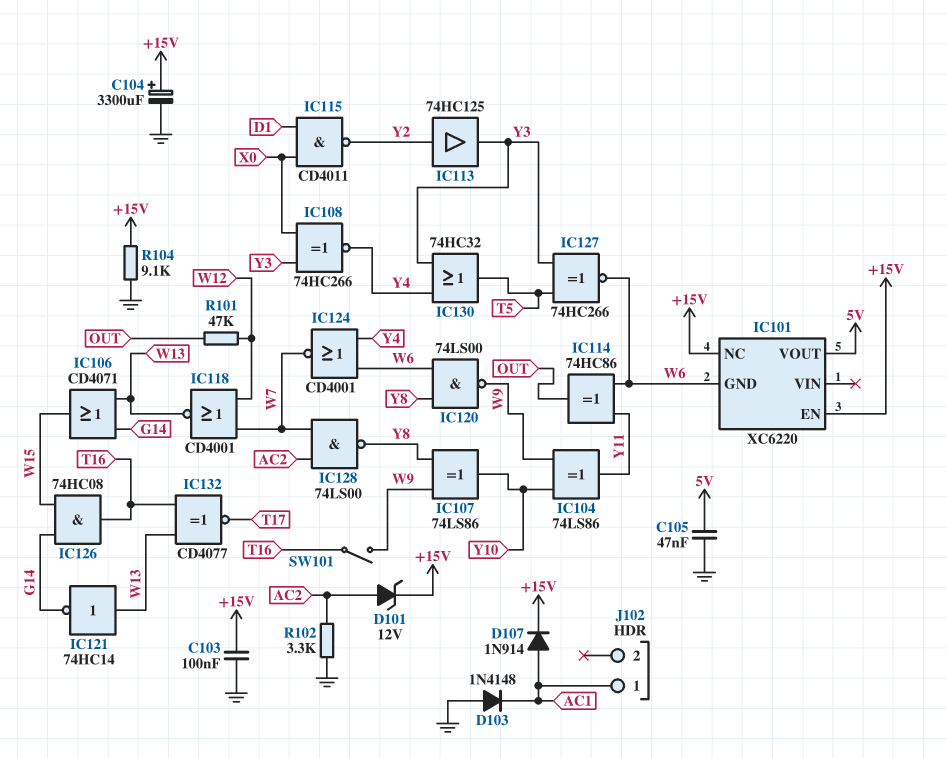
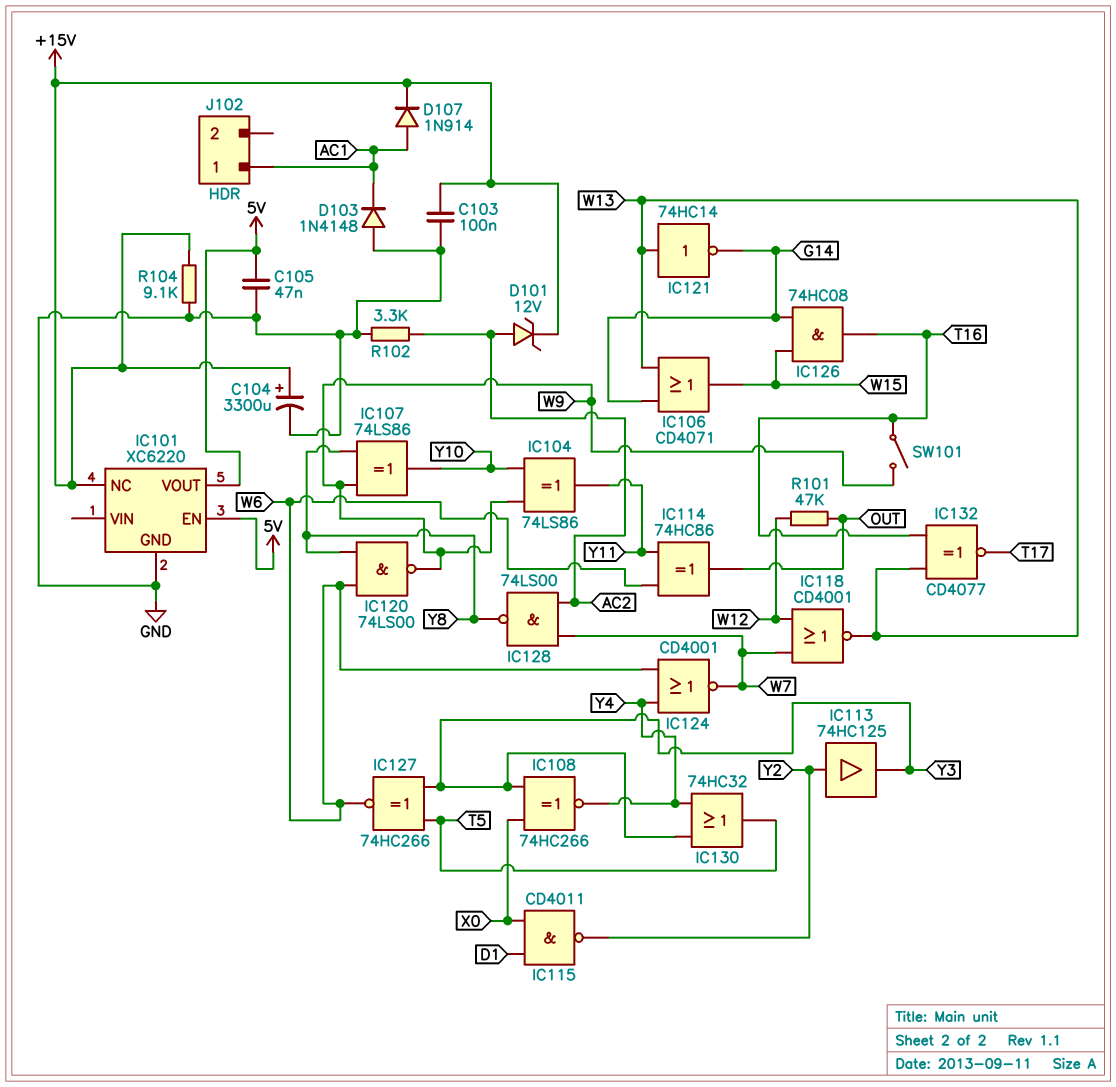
IC101 pin EN: +15V -> 5V
IC101 pin GND: W6 -> GND

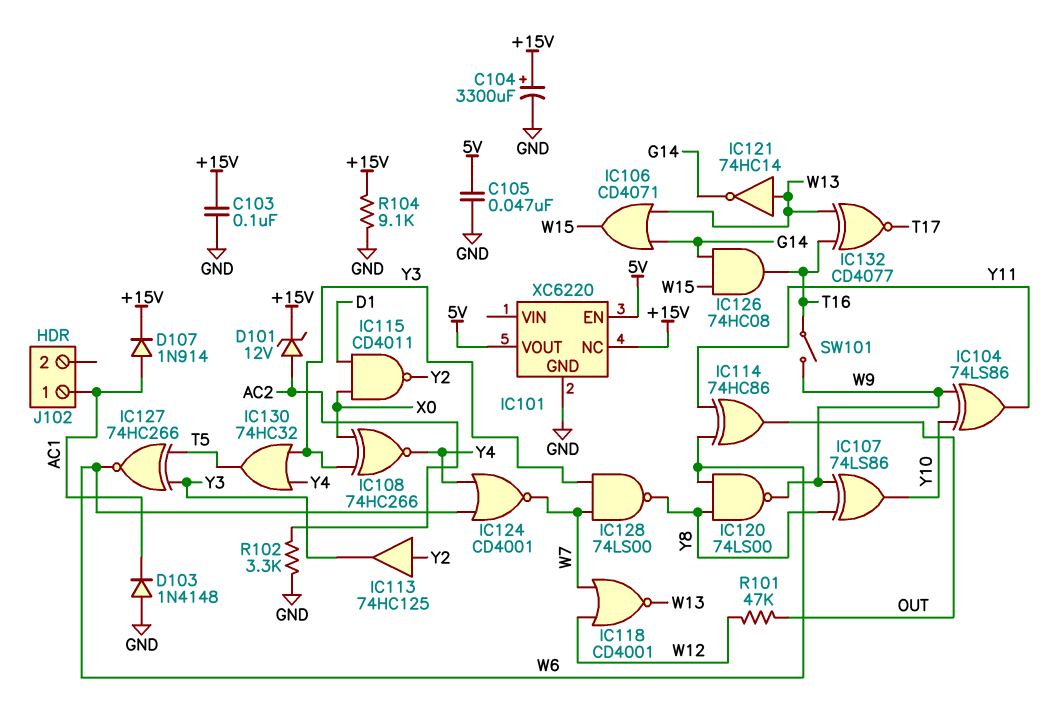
IC128: NAND 74LS00 (in AC2, in W7, out Y8) -> NAND 74LS00 (in W7, in Y3, out Y8)

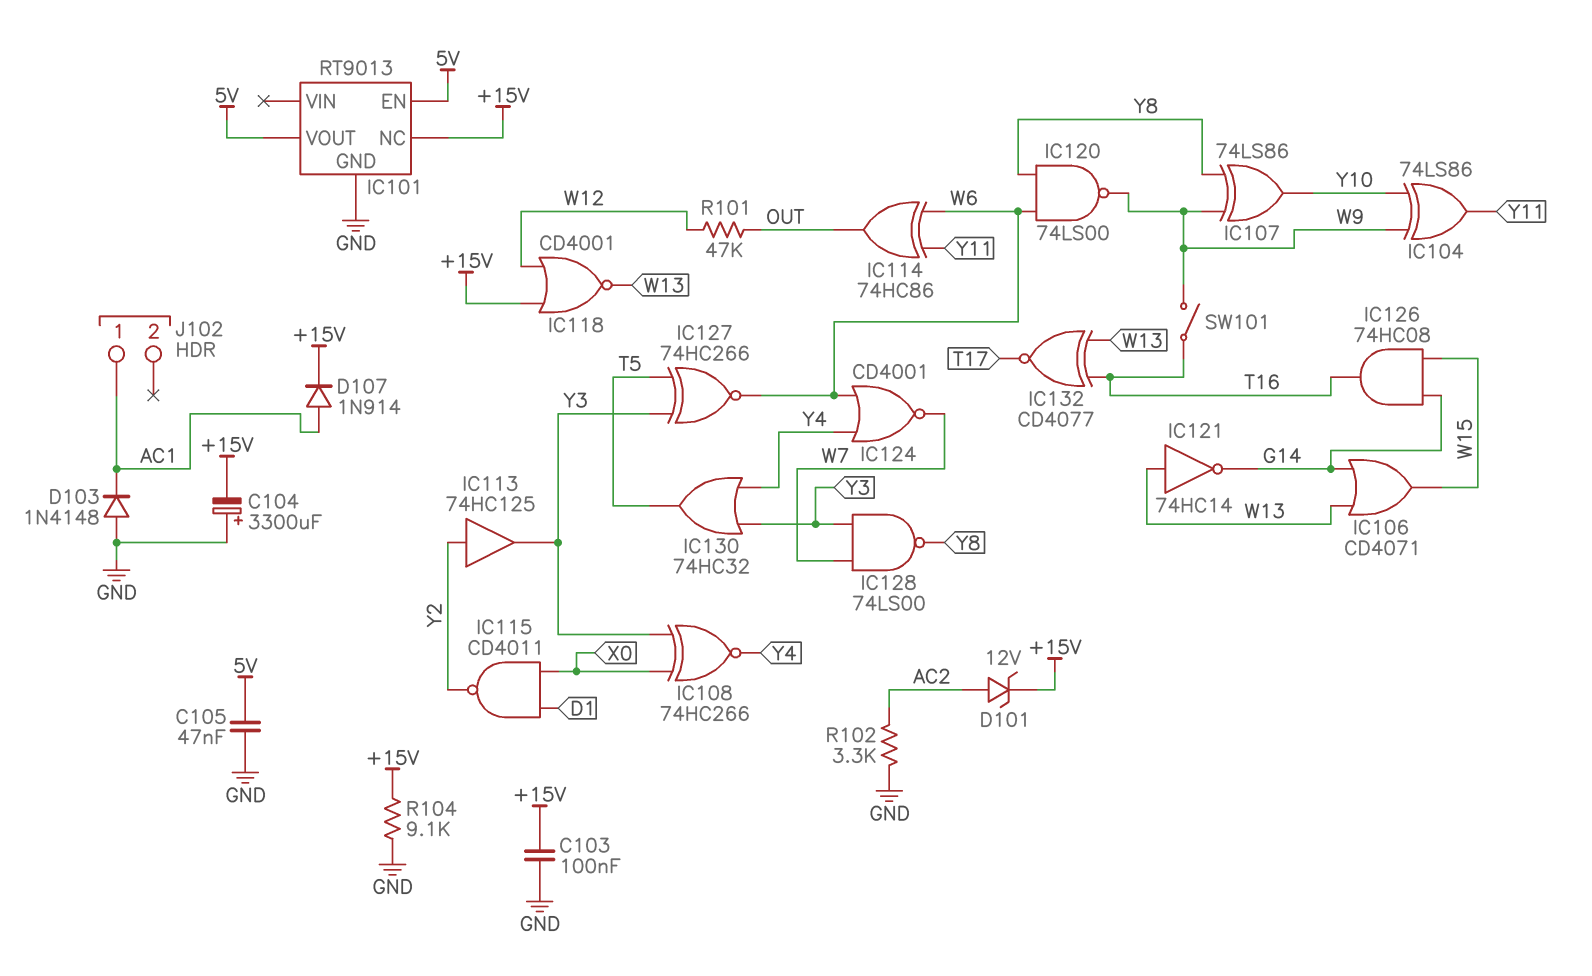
C104: 3300uF (plus +15V, minus GND) -> 3300uF (plus GND, minus +15V)
IC101: XC6220 -> RT9013
IC118: NOR CD4001 (in W7, in W12, out W13) -> NOR CD4001 (in +15V, in W12, out W13)

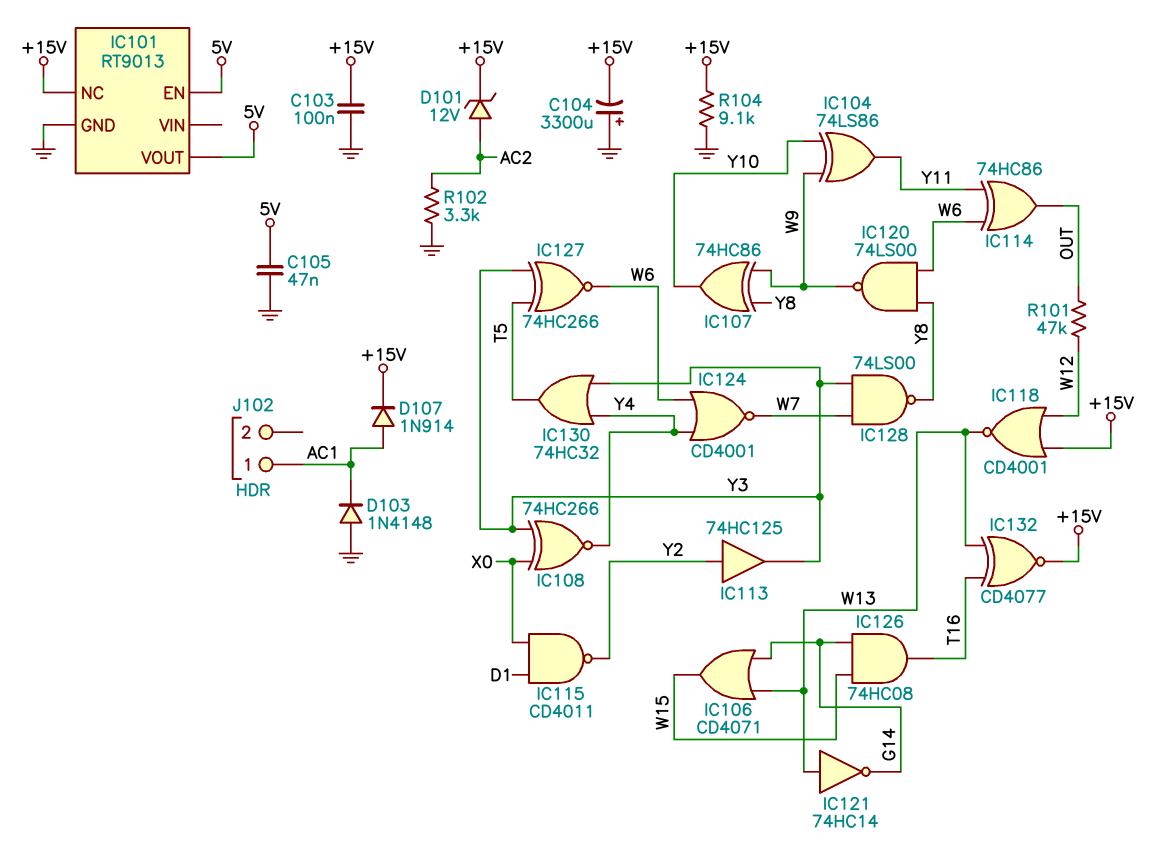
IC107: XOR 74LS86 (in W9, in Y8, out Y10) -> XOR 74HC86 (in W9, in Y8, out Y10)
IC132: XNOR CD4077 (in T16, in W13, out T17) -> XNOR CD4077 (in T16, in W13, out +15V)
SW101: switch (T16, W9) -> none

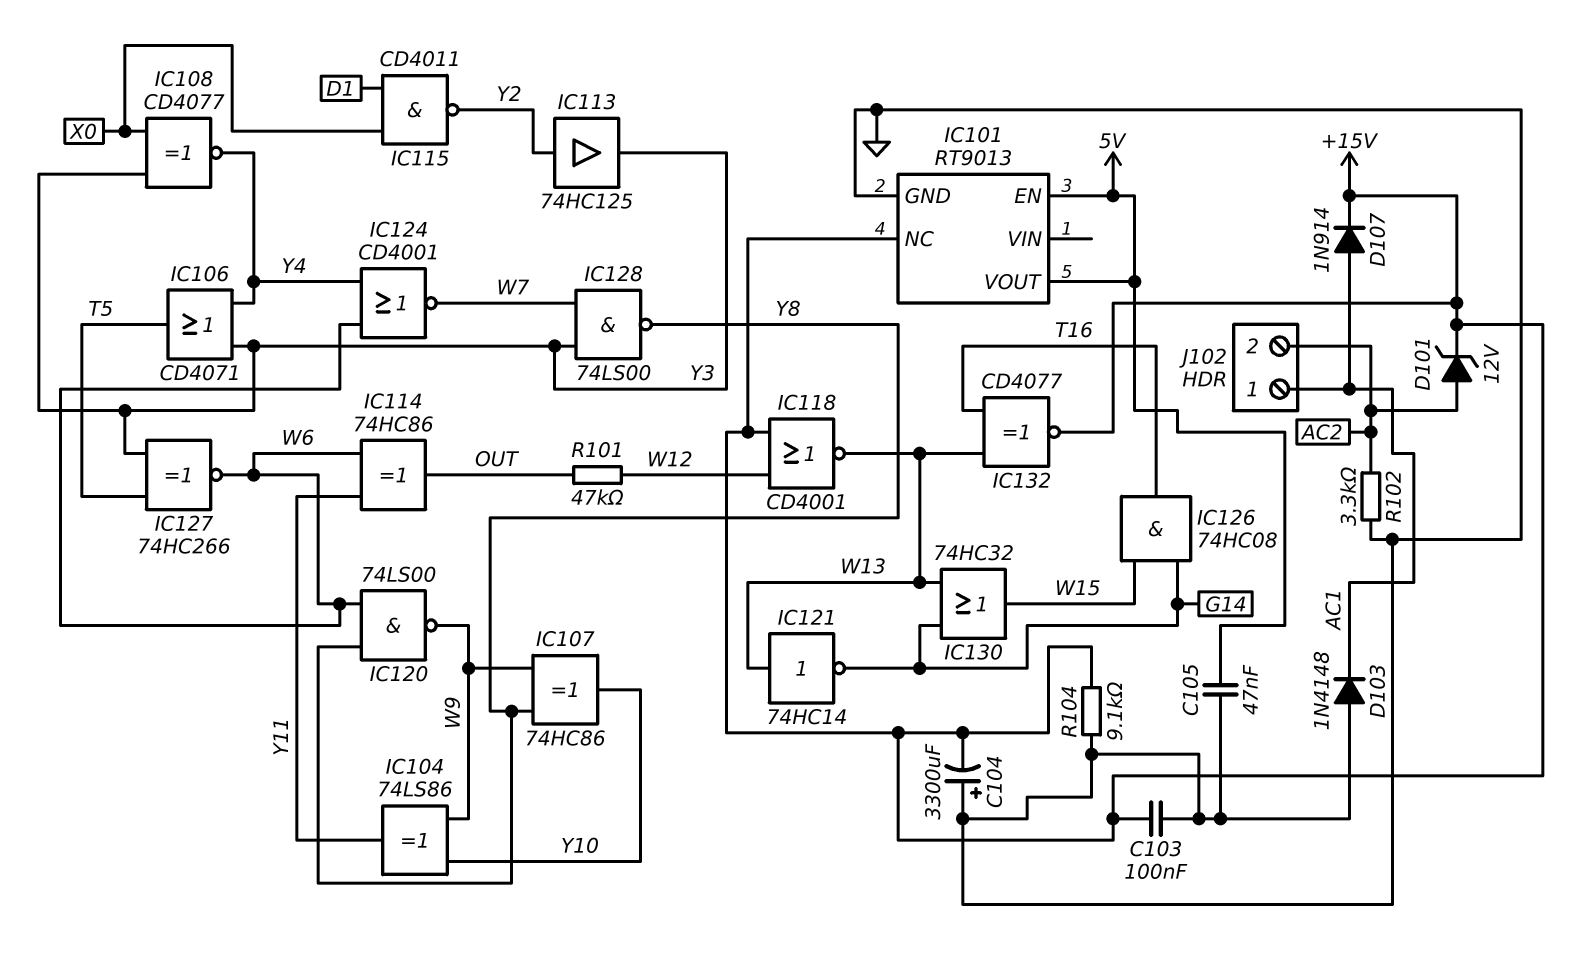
IC106: OR CD4071 (in G14, in W13, out W15) -> OR CD4071 (in Y3, in Y4, out T5)
IC108: XNOR 74HC266 (in X0, in Y3, out Y4) -> XNOR CD4077 (in X0, in Y3, out Y4)
IC130: OR 74HC32 (in Y3, in Y4, out T5) -> OR 74HC32 (in G14, in W13, out W15)
J102 pin 2: none -> AC2

